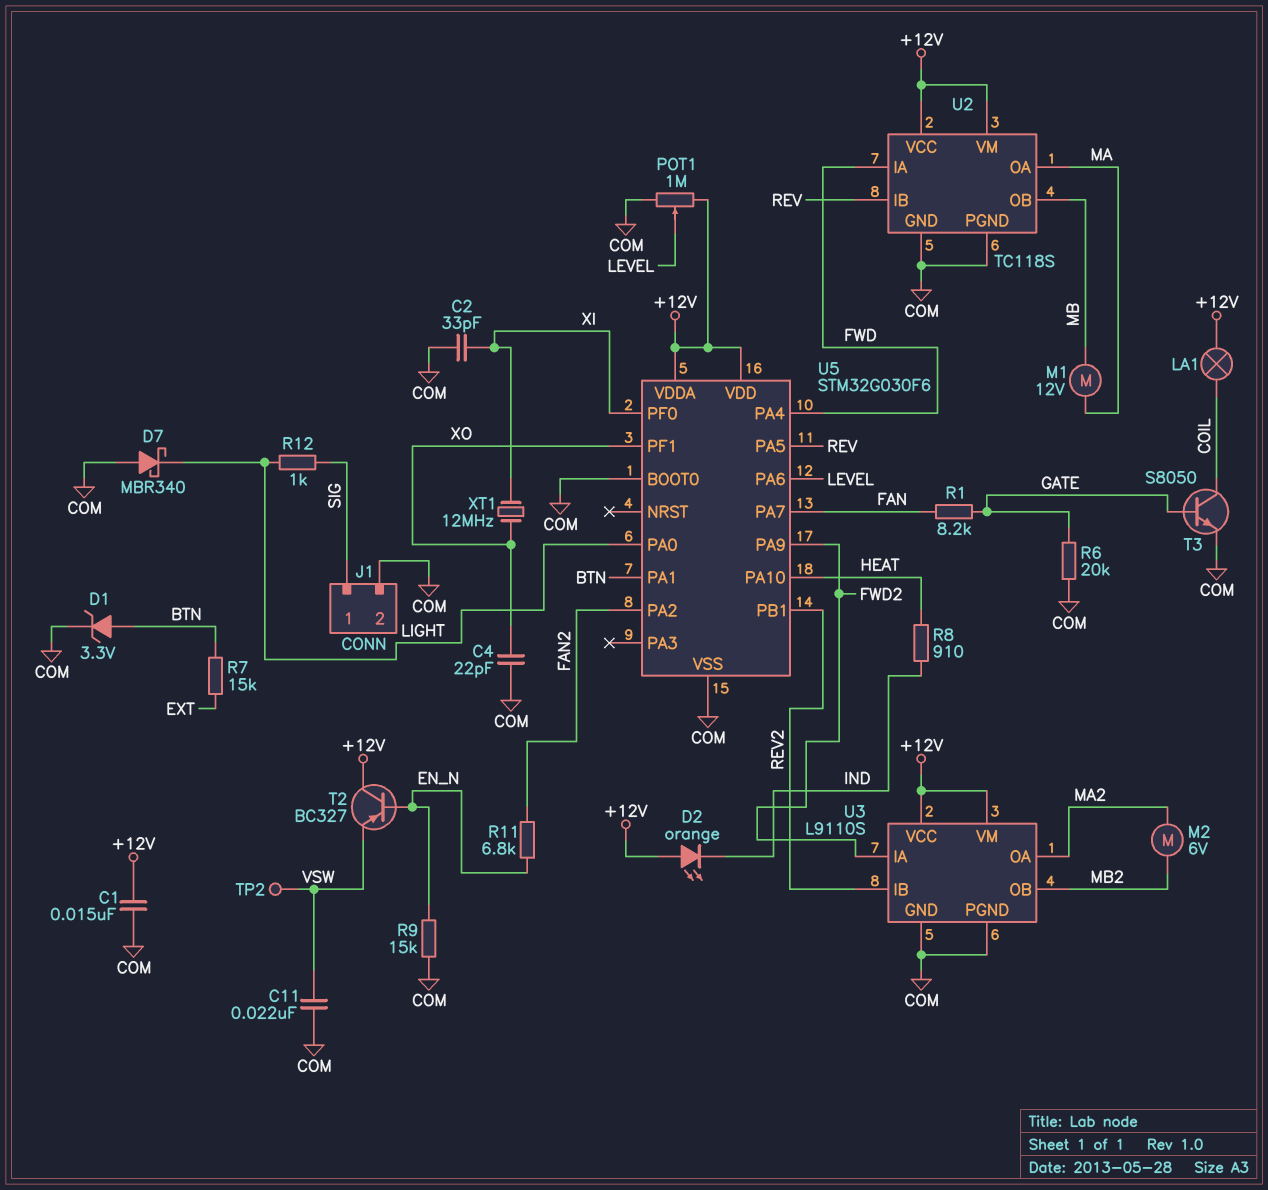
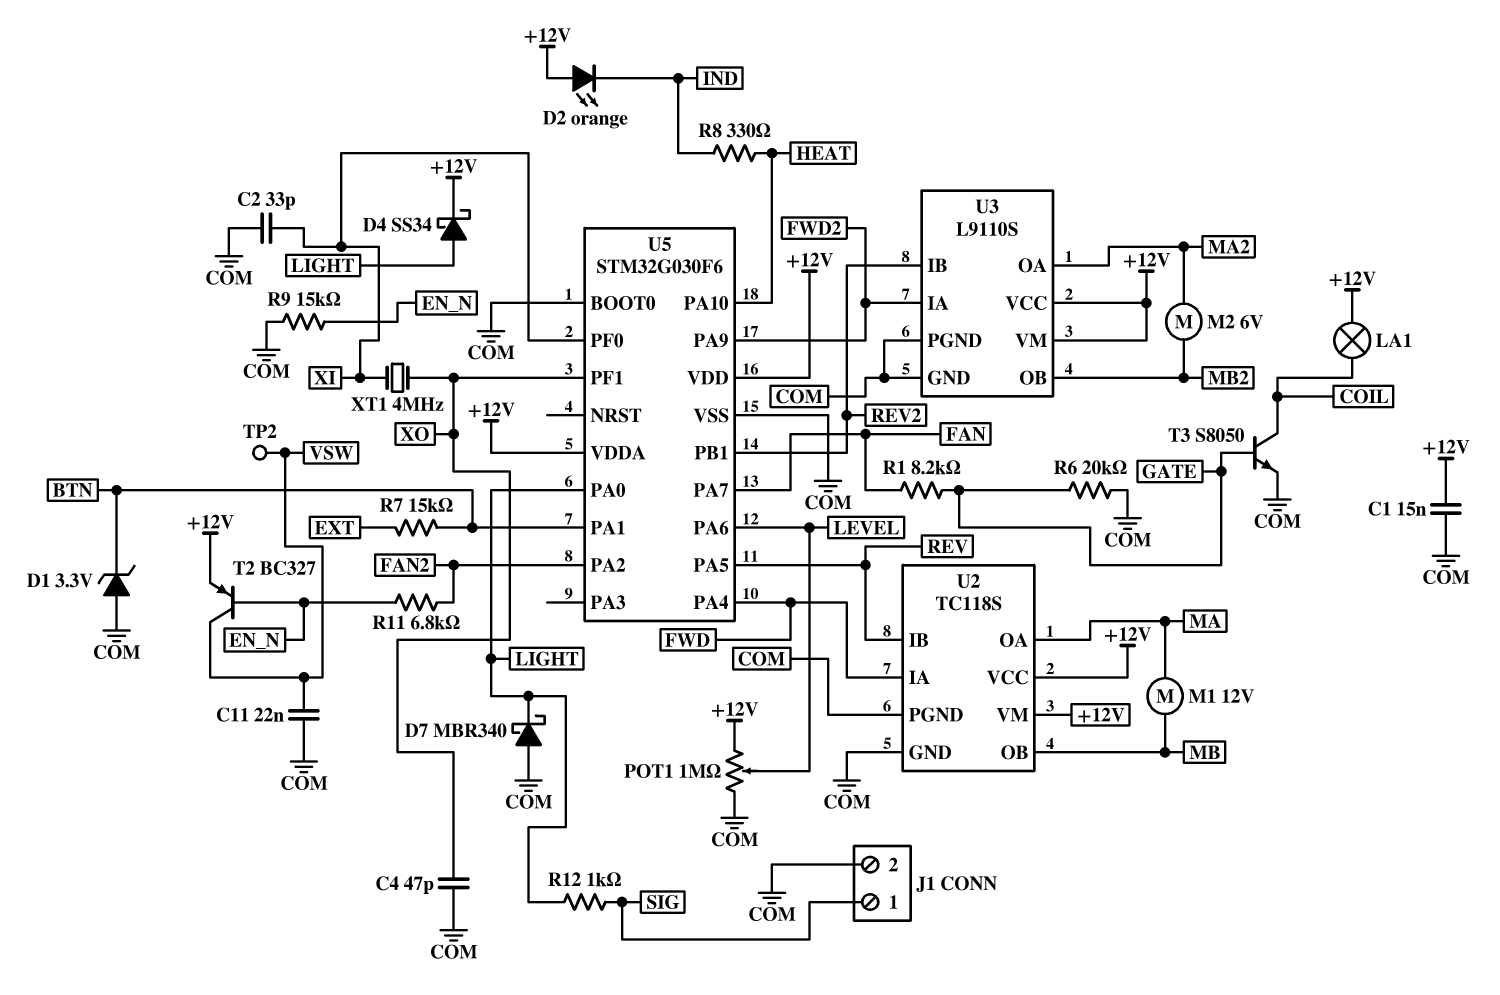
C4: 22pF (COM, XO) -> 47pF (COM, XO)
D1: zener 3.3V (A BTN, K COM) -> zener 3.3V (A COM, K BTN)
D4: none -> schottky SS34 (A LIGHT, K +12V)
R8: 910 (HEAT, IND) -> 330 (HEAT, IND)
T2: PNP BC327 (B EN_N, C +12V, E VSW) -> PNP BC327 (B EN_N, C VSW, E +12V)
XT1: 12MHz (XI, XO) -> 4MHz (XI, XO)

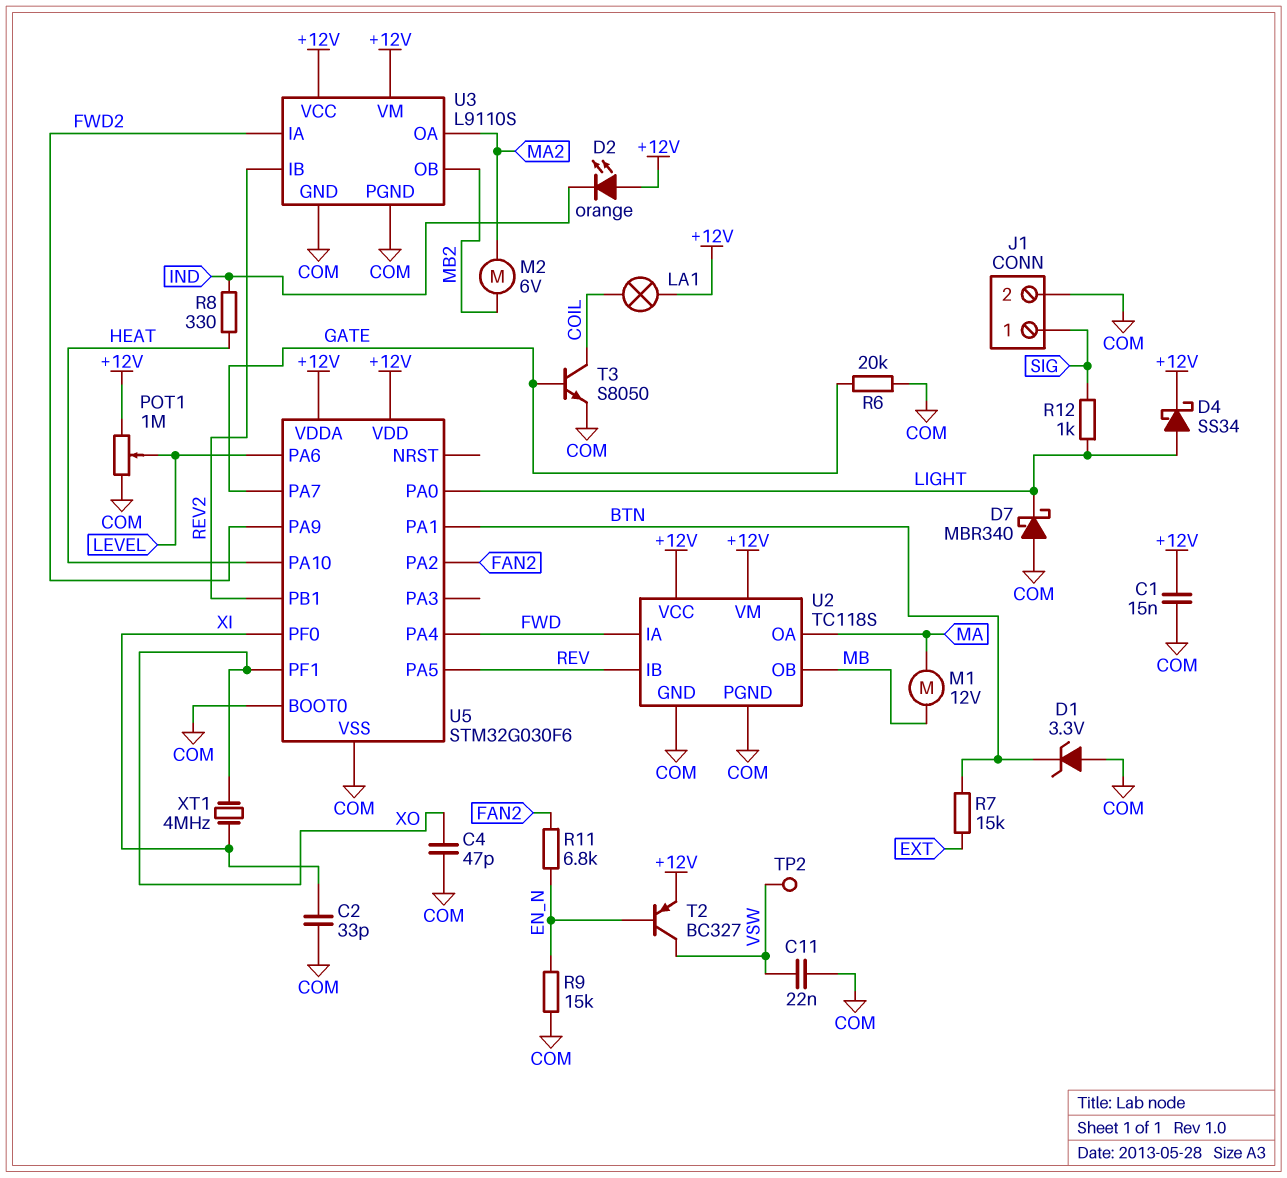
R1: 8.2k (FAN, GATE) -> none
U5 pin PA7: FAN -> GATE

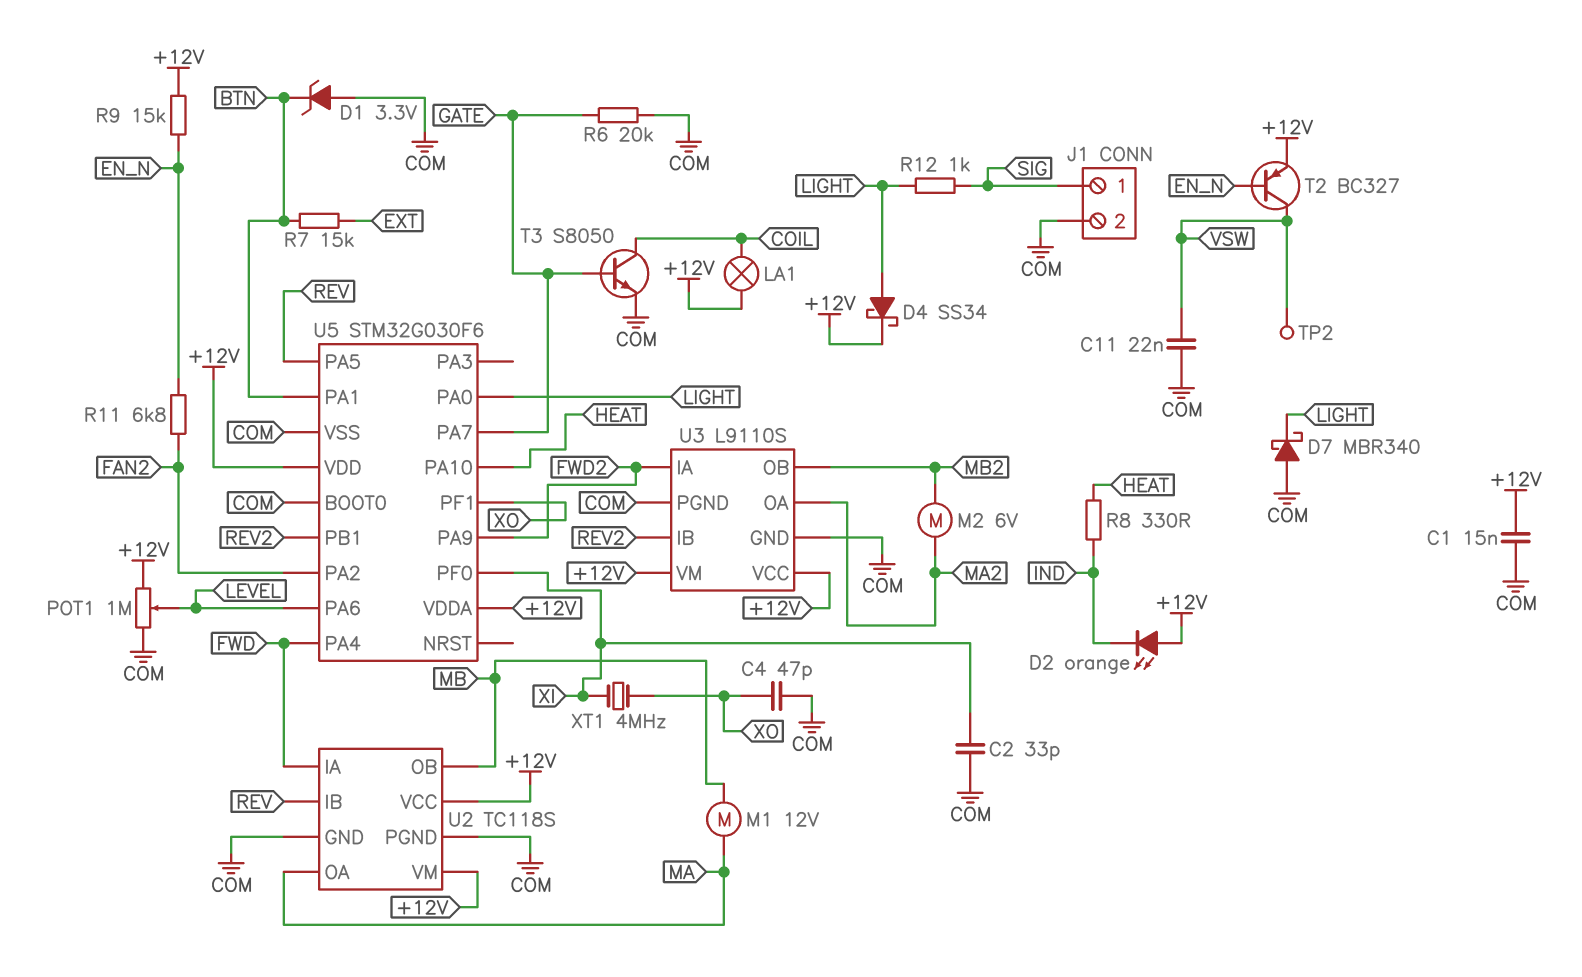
R9: 15k (COM, EN_N) -> 15k (+12V, EN_N)

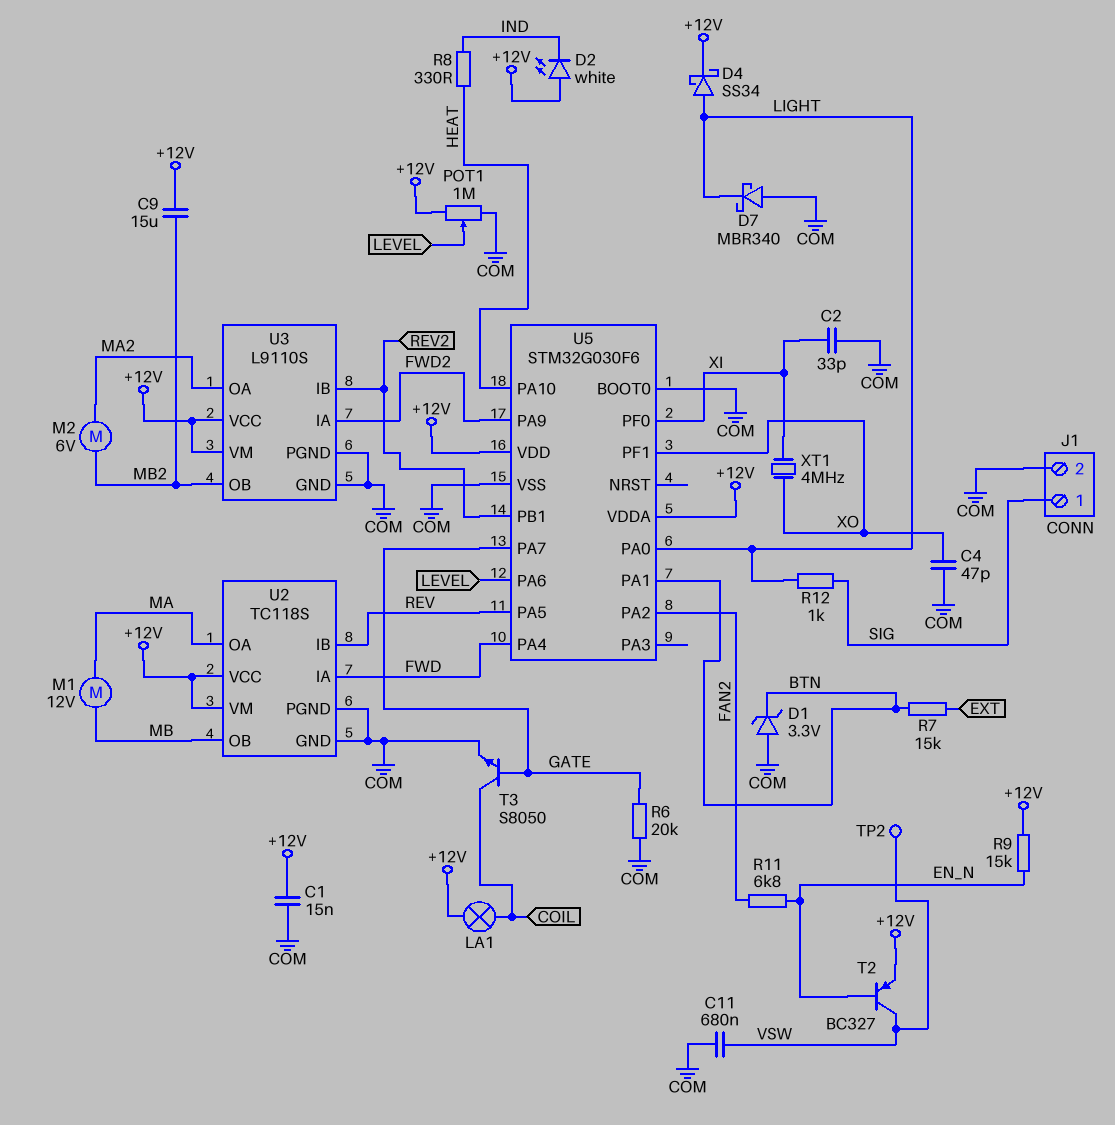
C9: none -> 15uF (+12V, MB2)
C11: 22nF (COM, VSW) -> 680nF (COM, VSW)
D2: LED orange (A +12V, K IND) -> LED white (A +12V, K IND)

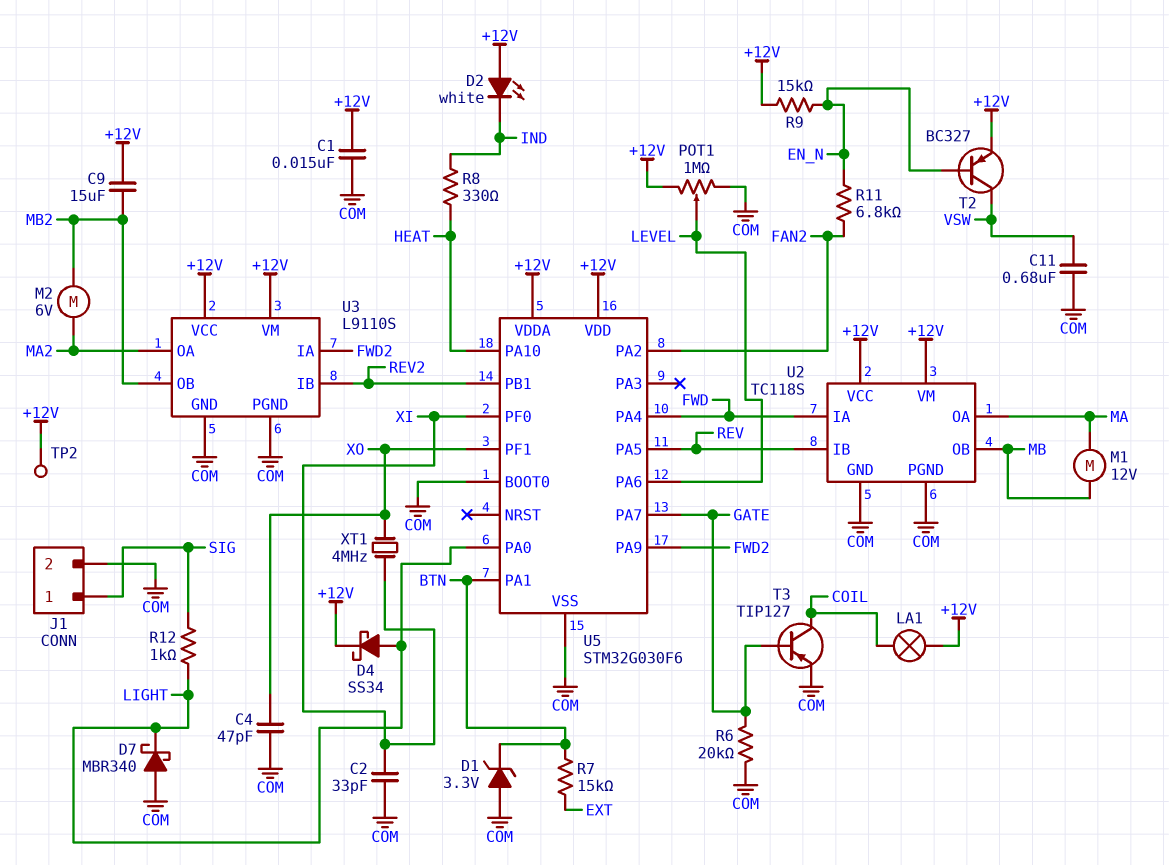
T3: NPN S8050 (B GATE, C COIL, E COM) -> PNP TIP127 (B GATE, C COIL, E COM)
TP2: test point (VSW) -> test point (+12V)

